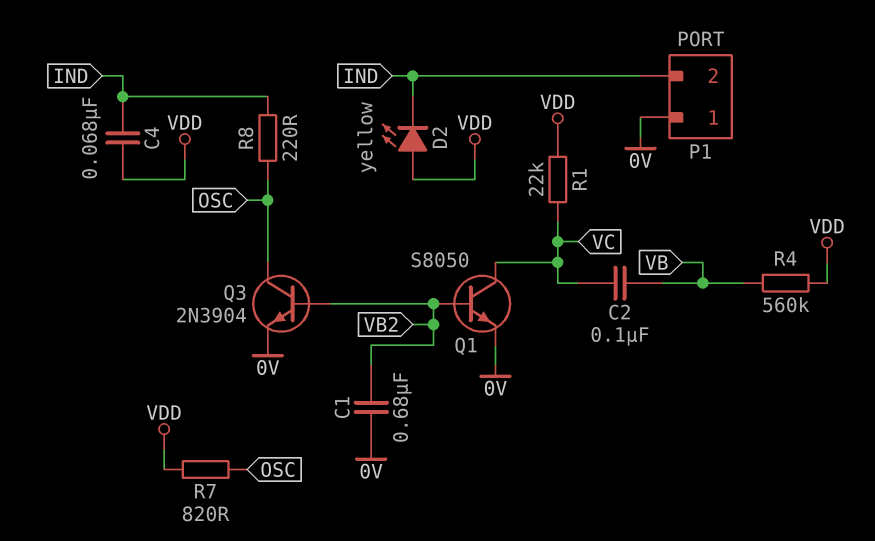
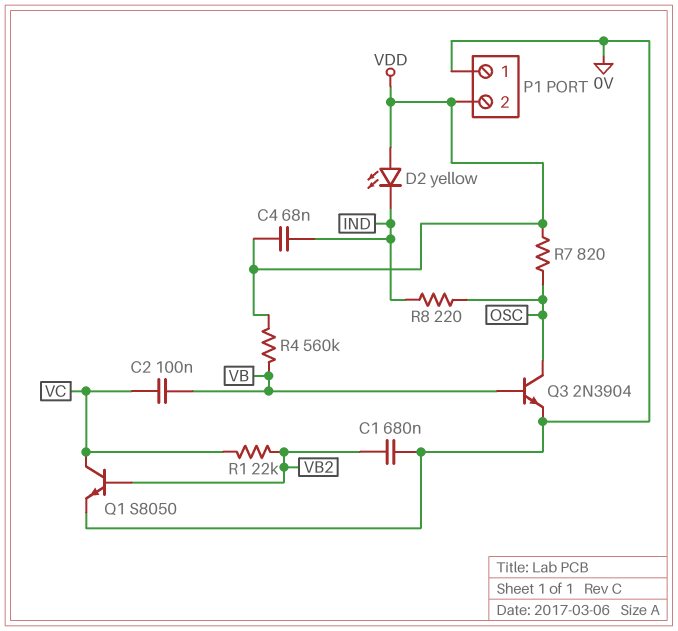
P1 pin 2: IND -> VDD
Q3: NPN 2N3904 (B VB2, C OSC, E 0V) -> NPN 2N3904 (B VB, C OSC, E 0V)
R1: 22k (VC, VDD) -> 22k (VB2, VC)

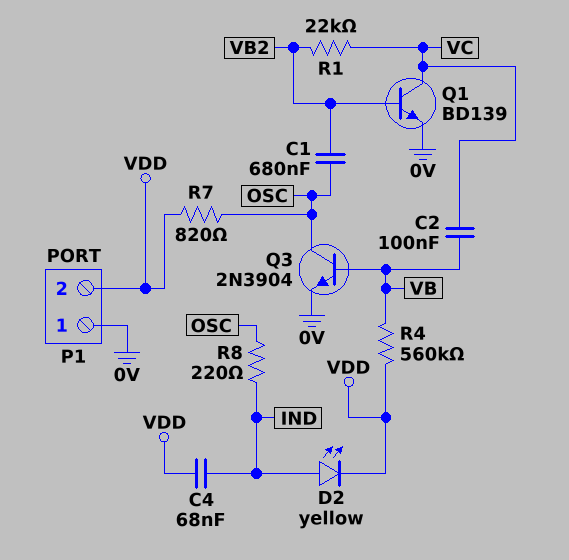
C1: 680nF (0V, VB2) -> 680nF (OSC, VB2)
D2: LED yellow (A VDD, K IND) -> LED yellow (A IND, K VDD)
Q1: NPN S8050 (B VB2, C VC, E 0V) -> NPN BD139 (B VB2, C VC, E 0V)

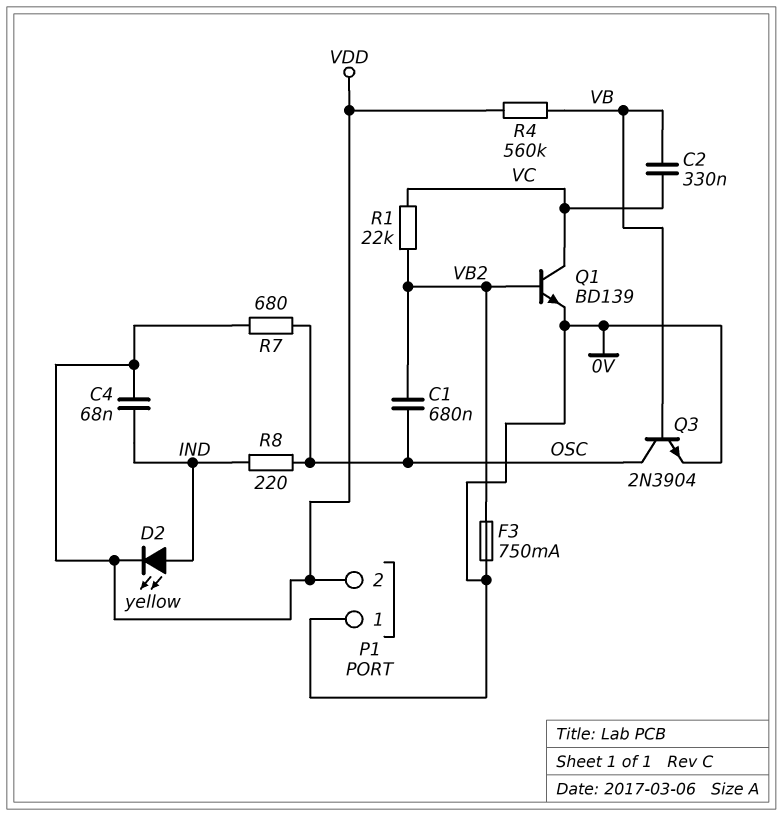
C2: 100nF (VB, VC) -> 330nF (VB, VC)
F3: none -> 750mA (0V, VB2)
R7: 820 (OSC, VDD) -> 680 (OSC, VDD)

